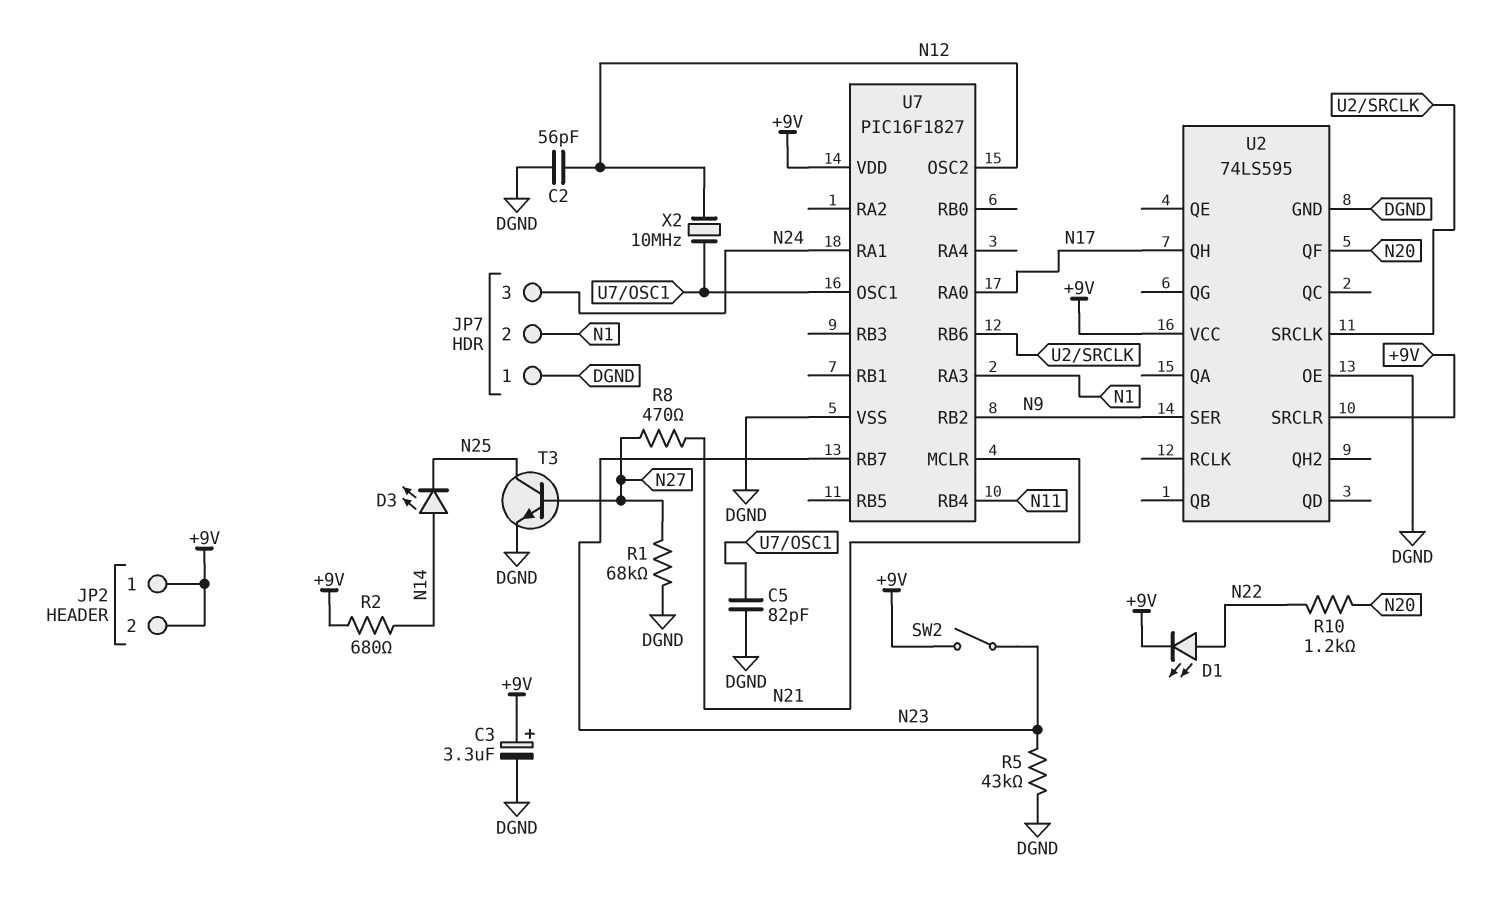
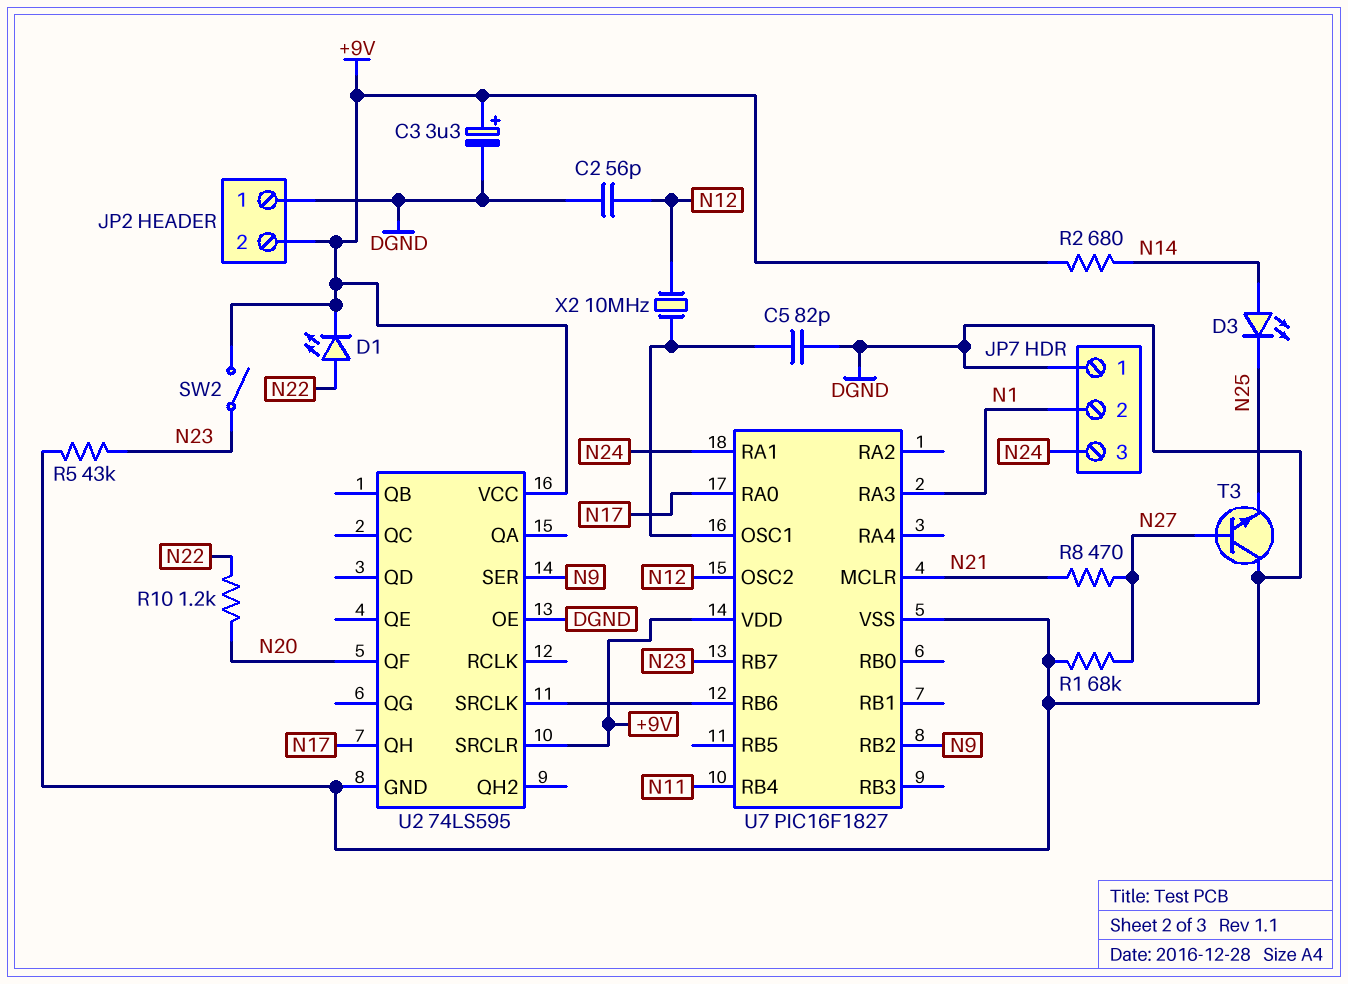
JP2 pin 1: +9V -> DGND
T3: NPN (B N27, C N25, E DGND) -> NPN (B N27, C DGND, E N25)

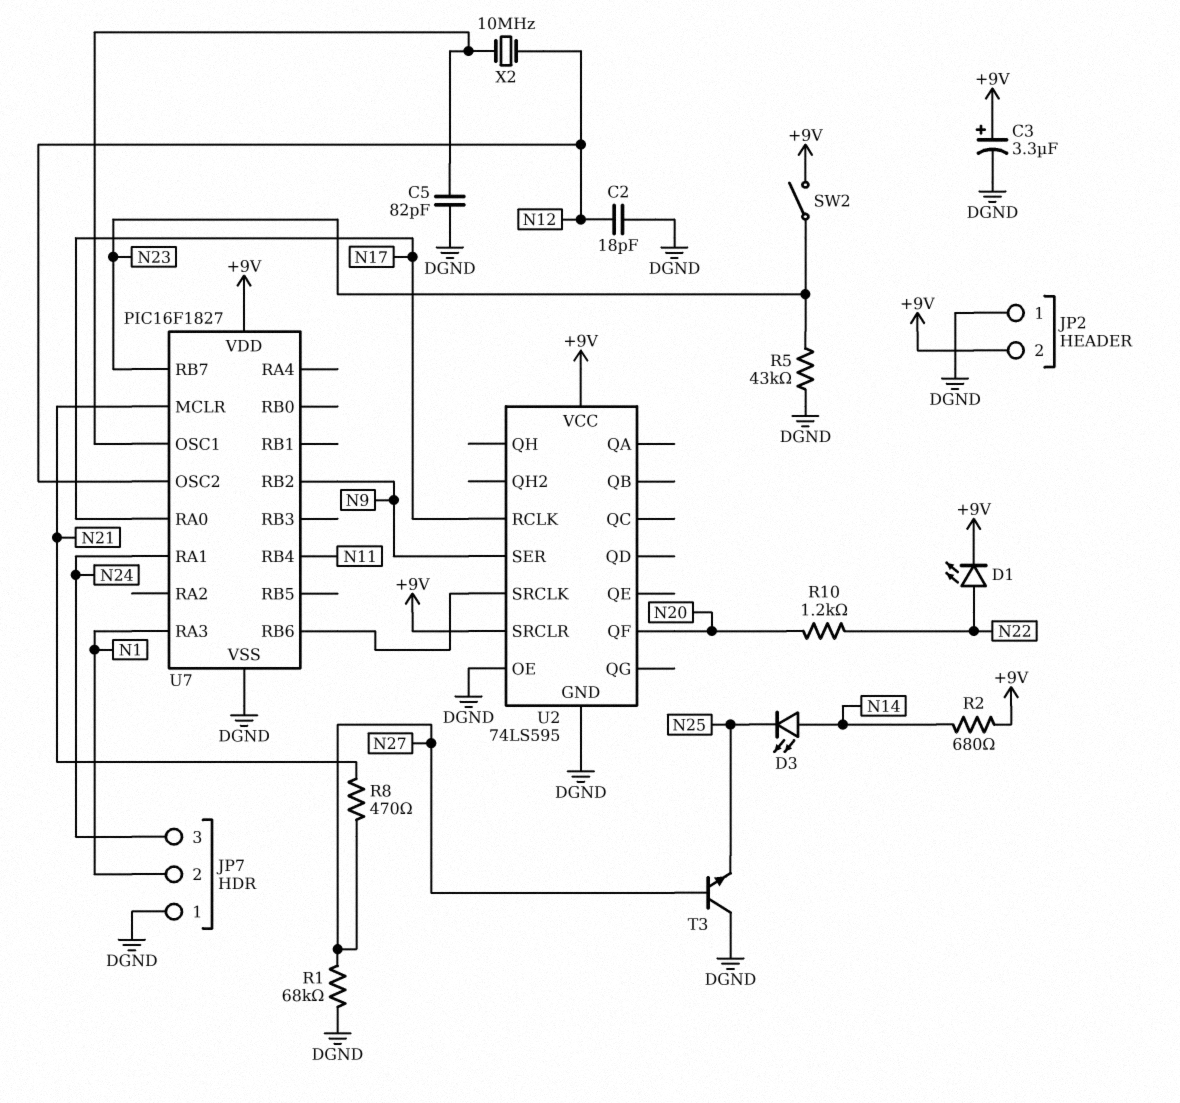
C2: 56pF (DGND, N12) -> 18pF (DGND, N12)
U2 pin QH: N17 -> none
U2 pin RCLK: none -> N17

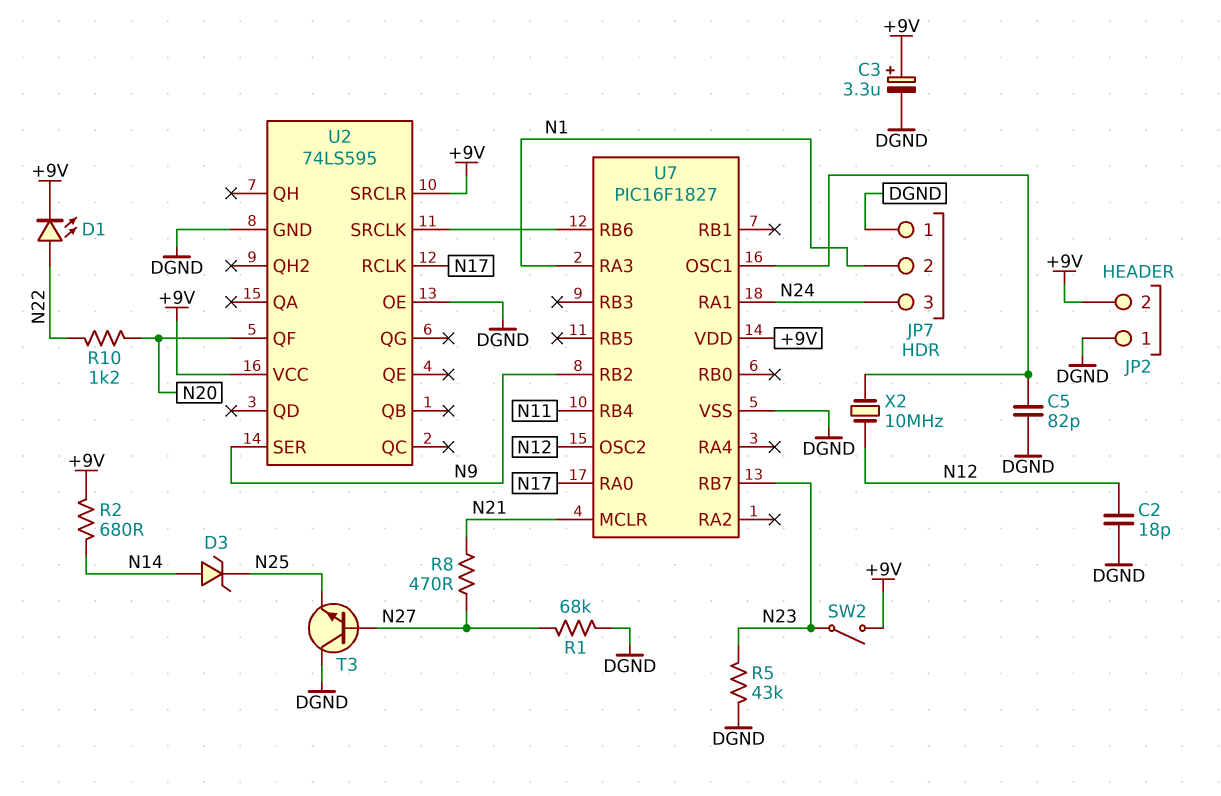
D3: LED (A N14, K N25) -> zener (A N14, K N25)

